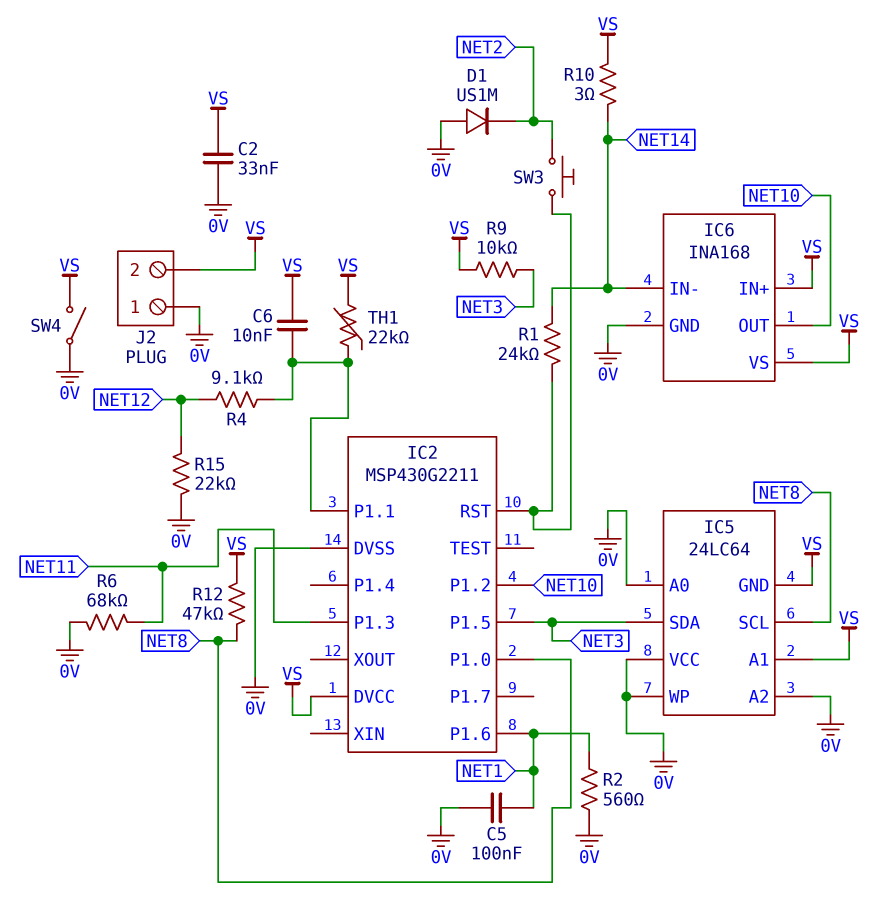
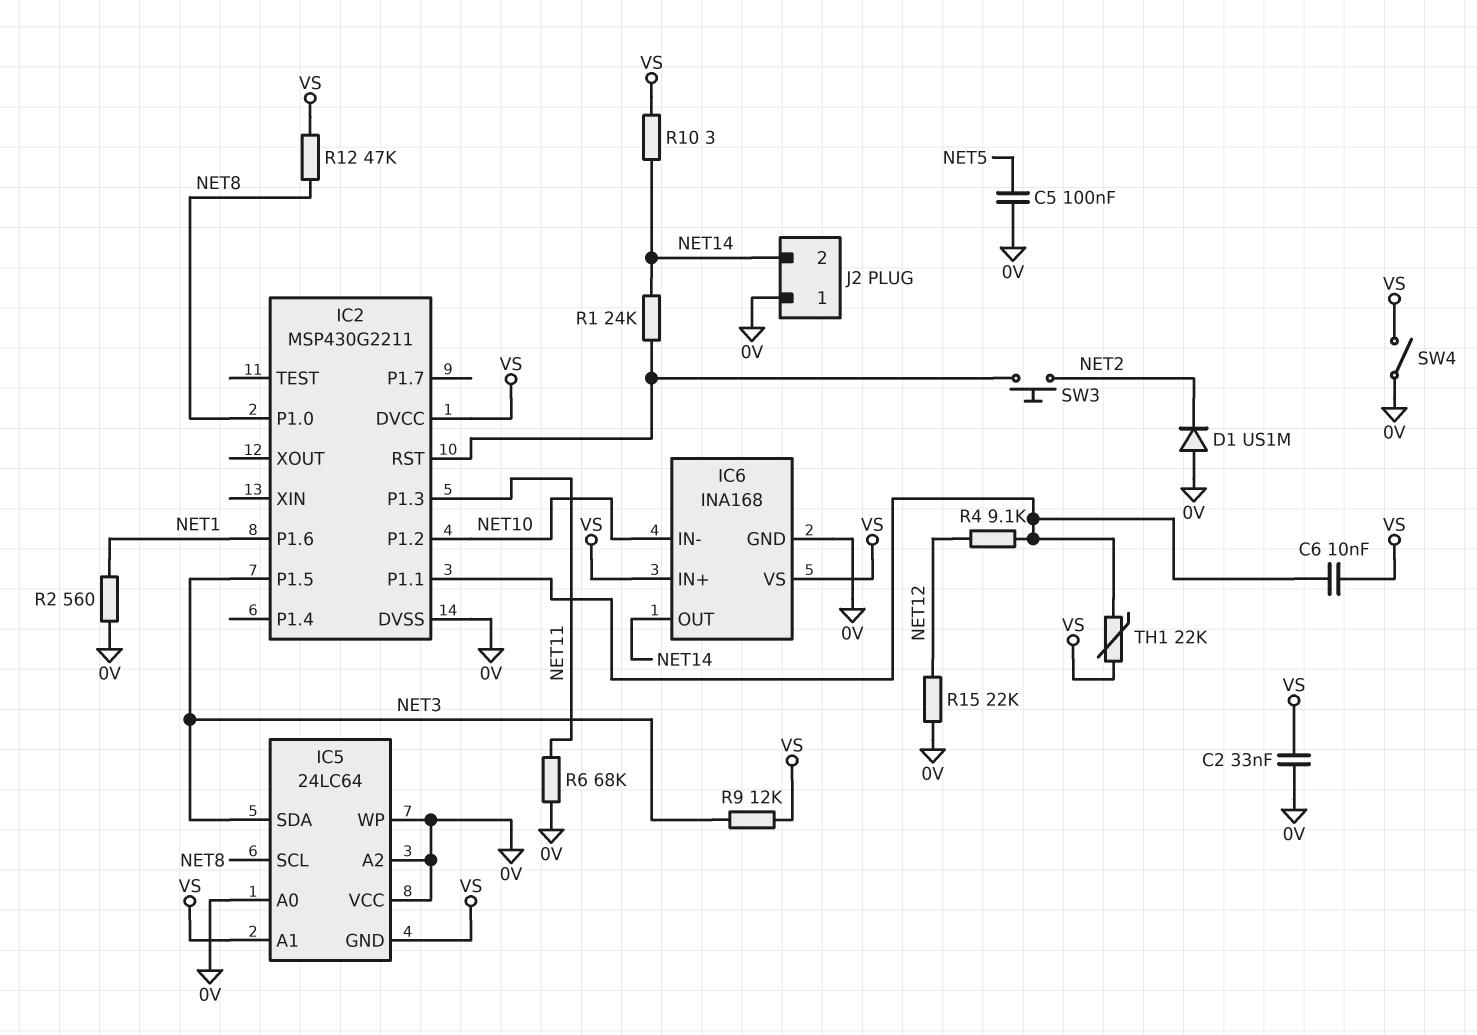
C5: 100nF (0V, NET1) -> 100nF (0V, NET5)
IC6 pin IN-: NET14 -> NET10
IC6 pin OUT: NET10 -> NET14
J2 pin 2: VS -> NET14
R9: 10k (NET3, VS) -> 12k (NET3, VS)

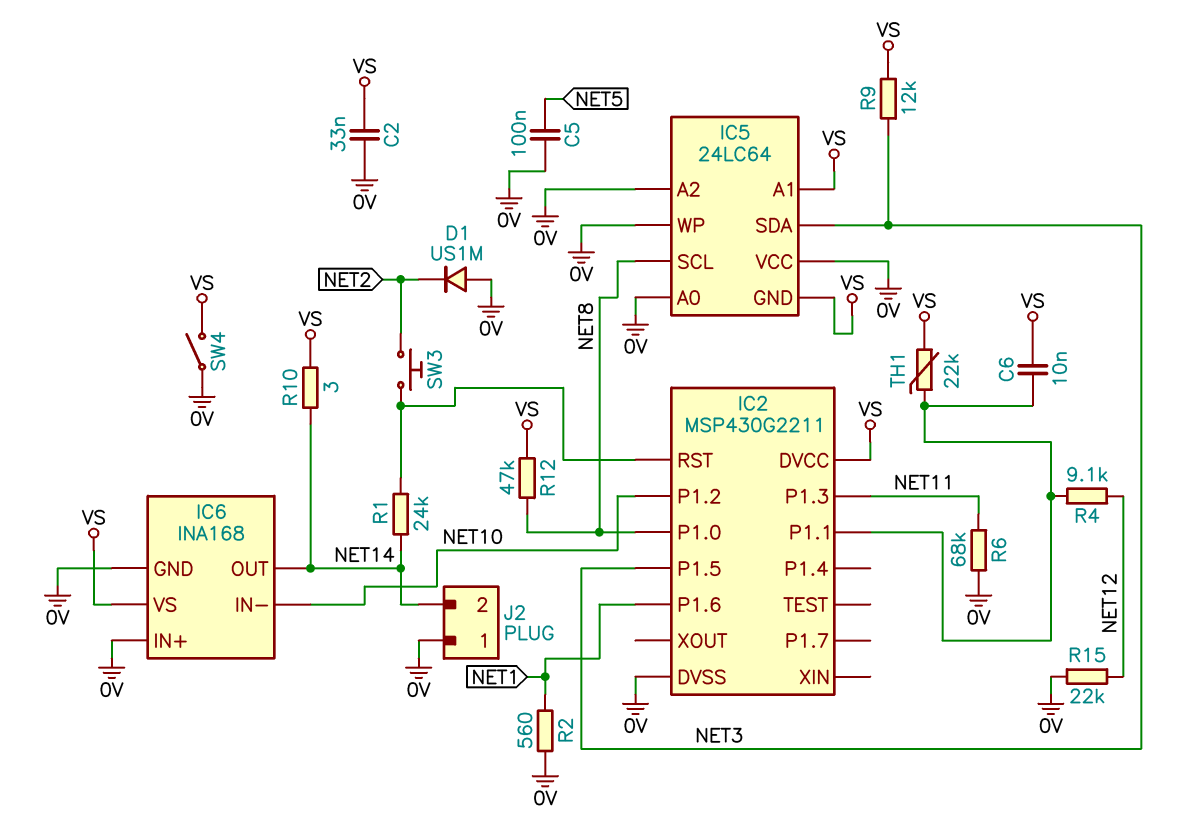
IC6 pin IN+: VS -> 0V

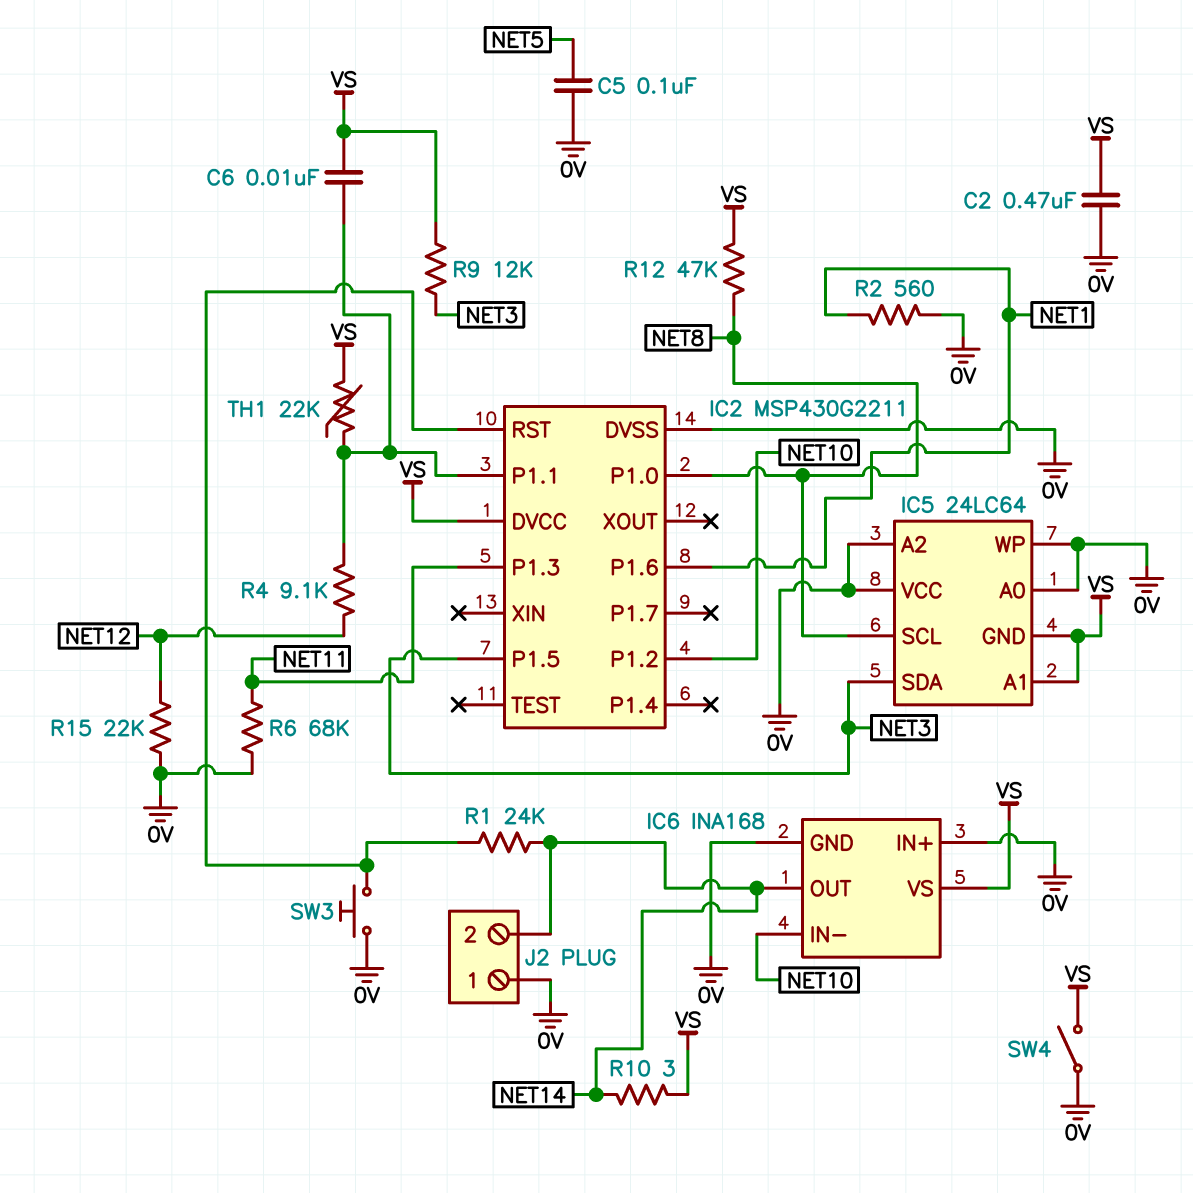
C2: 33nF (0V, VS) -> 470nF (0V, VS)
D1: diode US1M (A 0V, K NET2) -> none
SW3: button (IC2/RST, NET2) -> button (0V, IC2/RST)

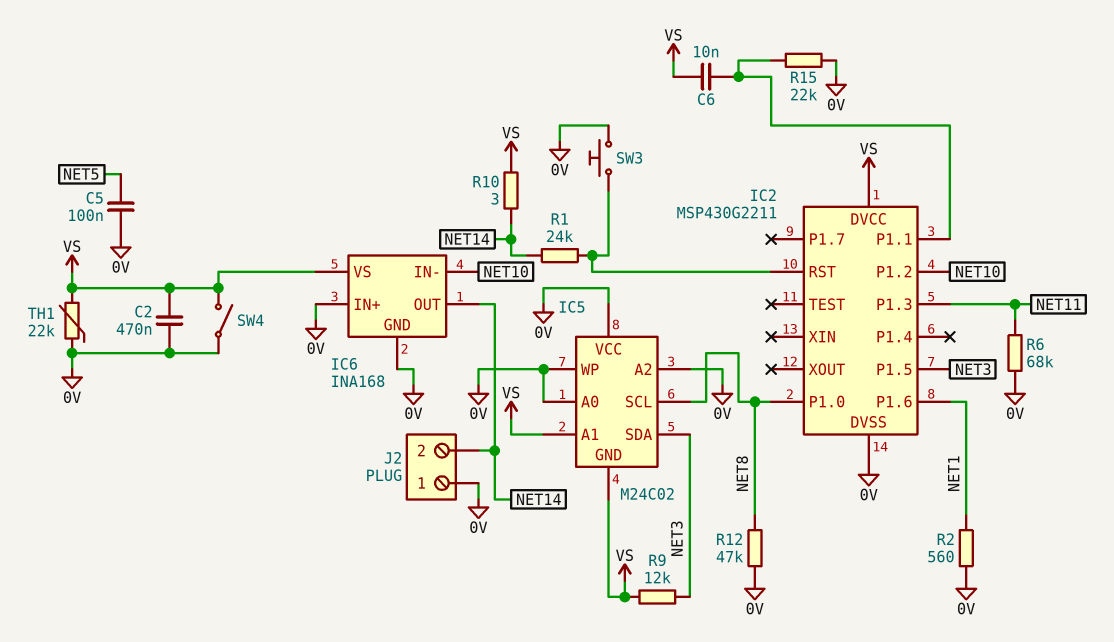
IC5: 24LC64 -> M24C02
R4: 9.1k (IC2/P1.1, NET12) -> none
R12: 47k (NET8, VS) -> 47k (0V, NET8)
R15: 22k (0V, NET12) -> 22k (0V, IC2/P1.1)
TH1: 22k (IC2/P1.1, VS) -> 22k (0V, VS)

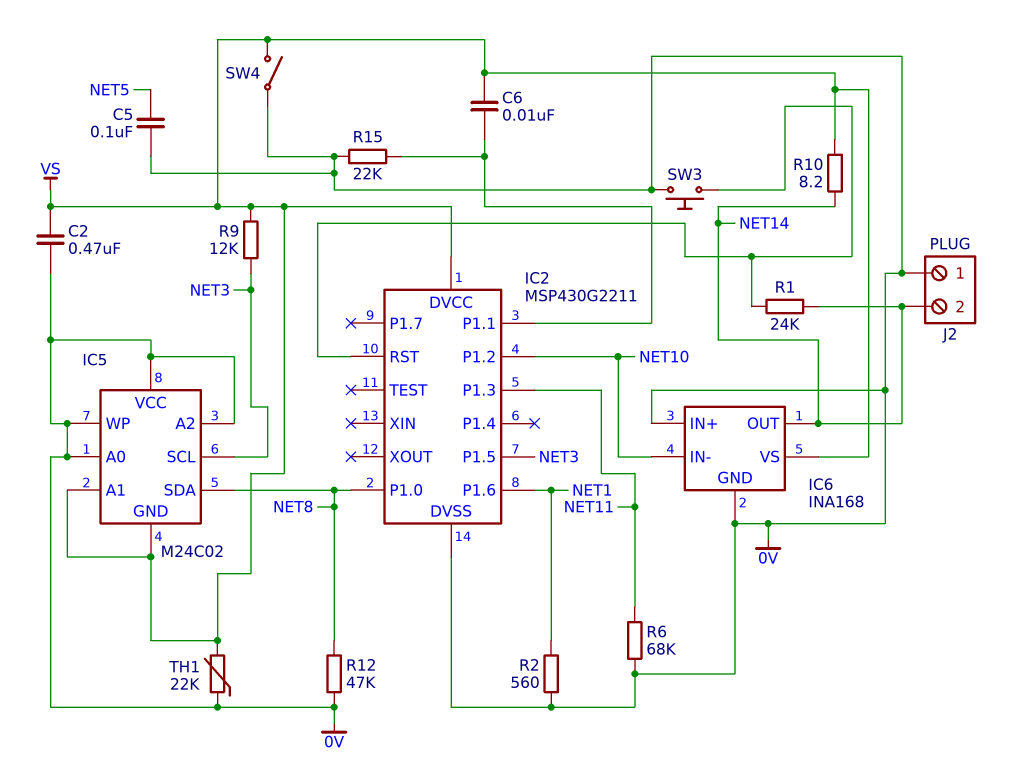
IC5 pin SCL: NET8 -> NET3
IC5 pin SDA: NET3 -> NET8
R10: 3 (NET14, VS) -> 8.2 (NET14, VS)

